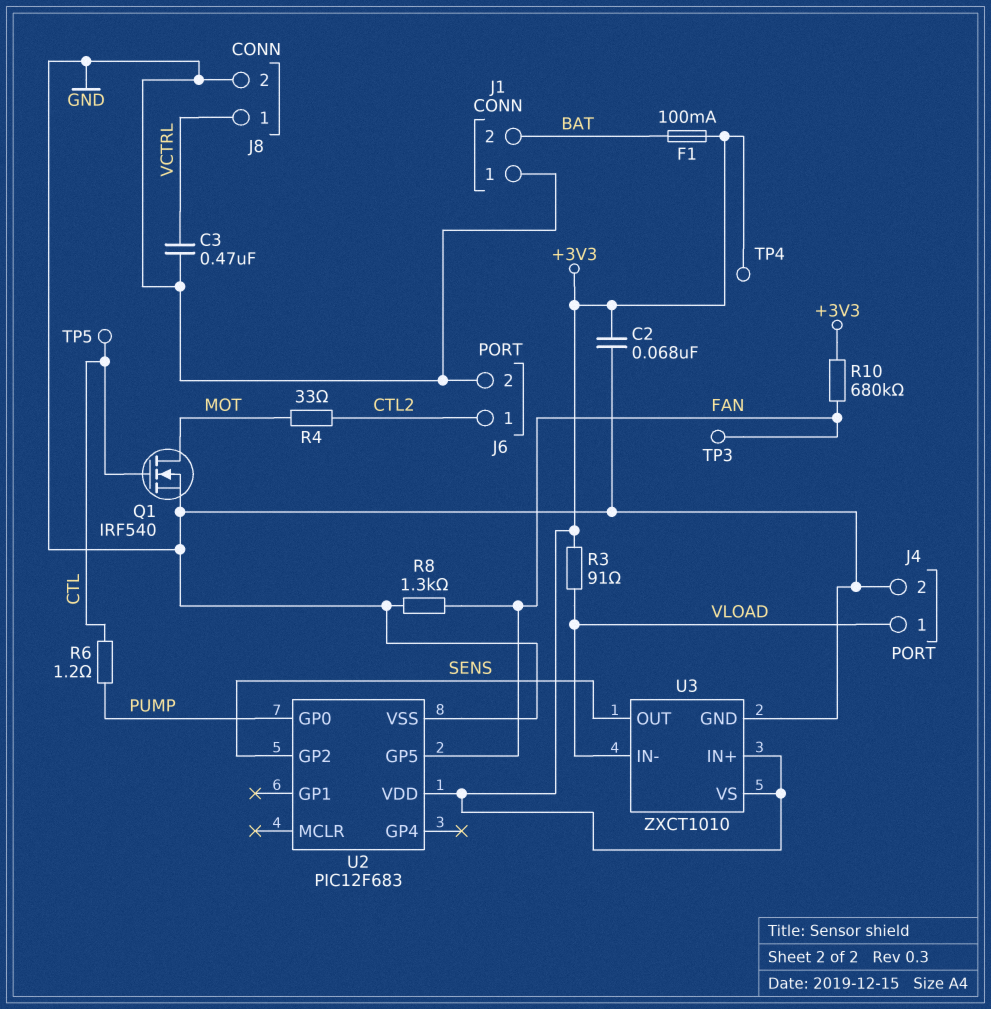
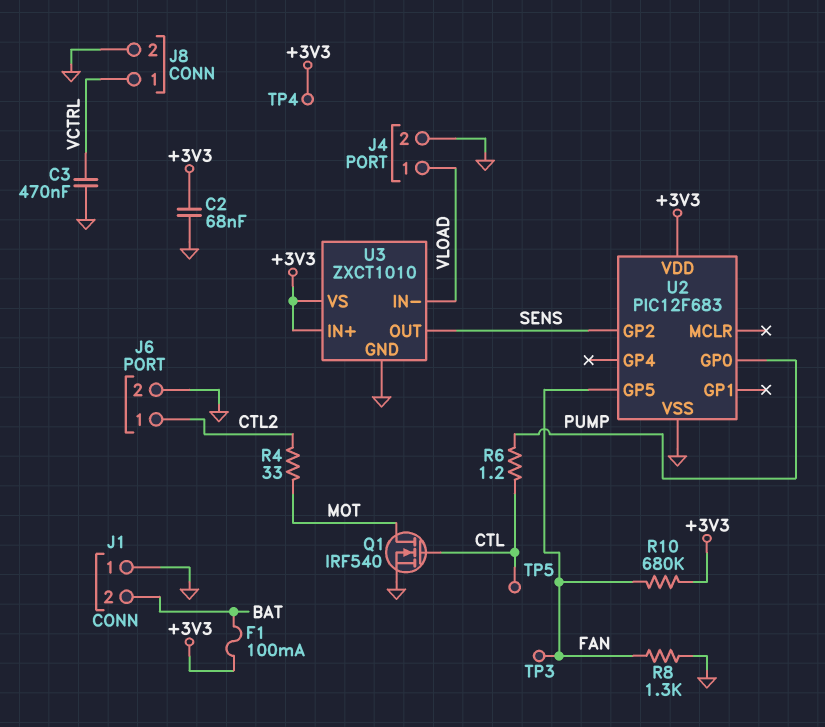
R3: 91 (+3V3, VLOAD) -> none

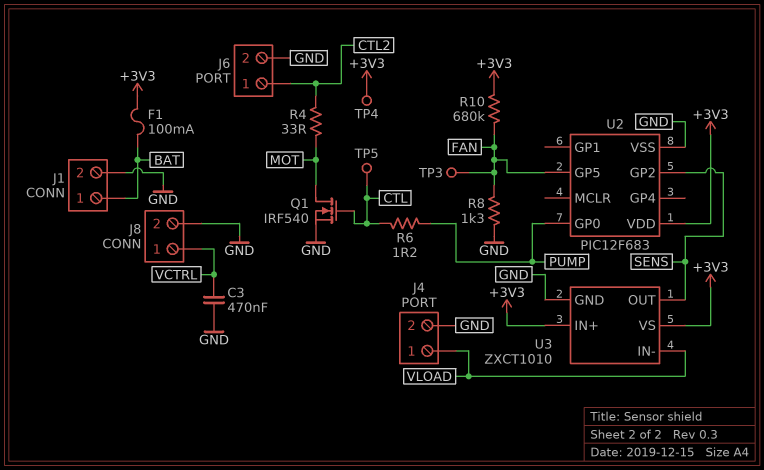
C2: 68nF (+3V3, GND) -> none
J1 pin 1: GND -> BAT
J1 pin 2: BAT -> GND

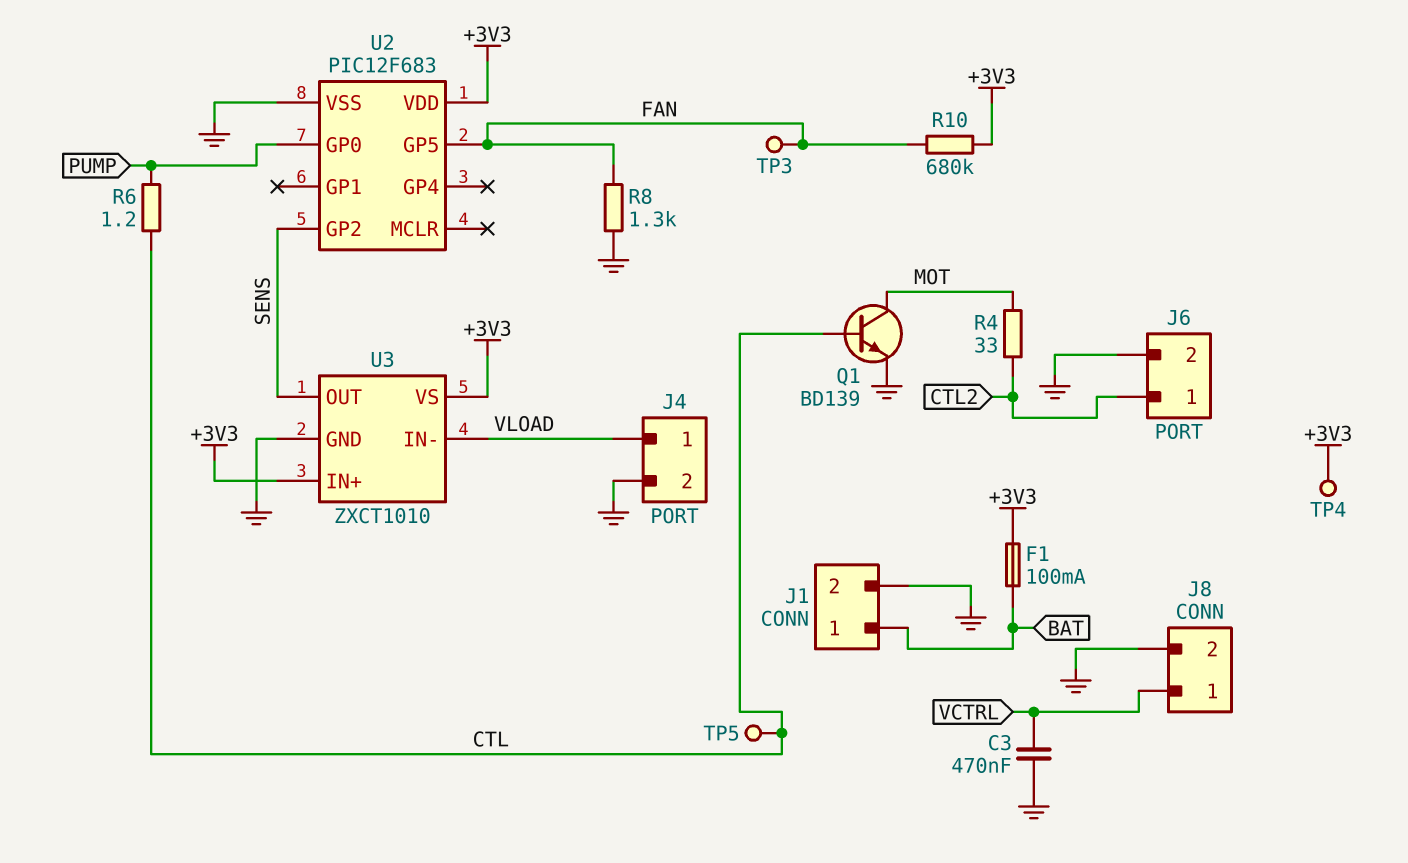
Q1: NMOS IRF540 (G CTL, D MOT, S GND) -> NPN BD139 (B CTL, C MOT, E GND)

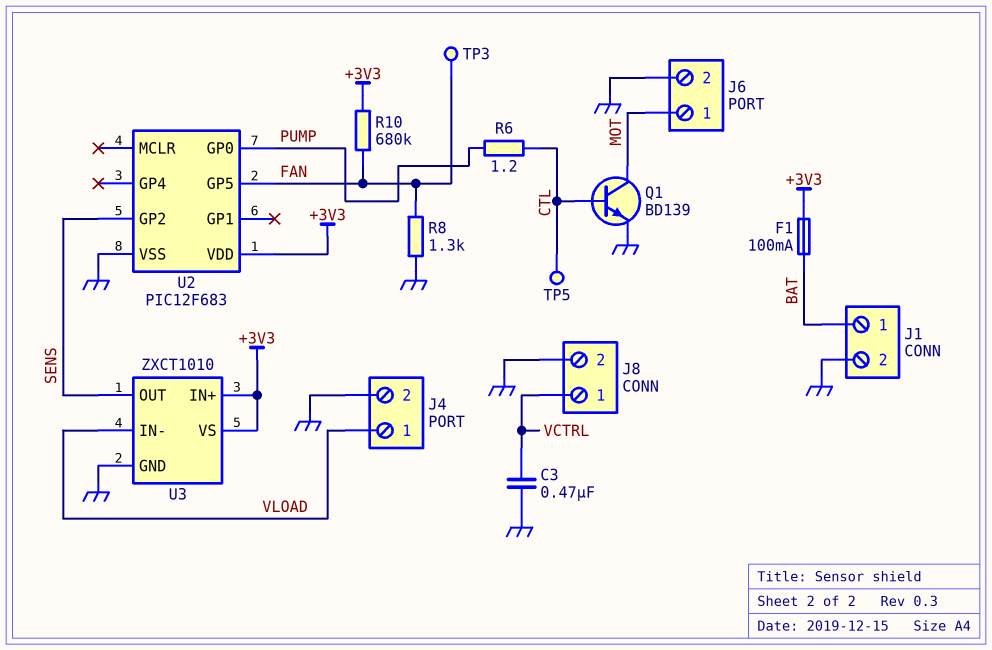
J6 pin 1: CTL2 -> MOT
R4: 33 (CTL2, MOT) -> none
TP4: test point (+3V3) -> none

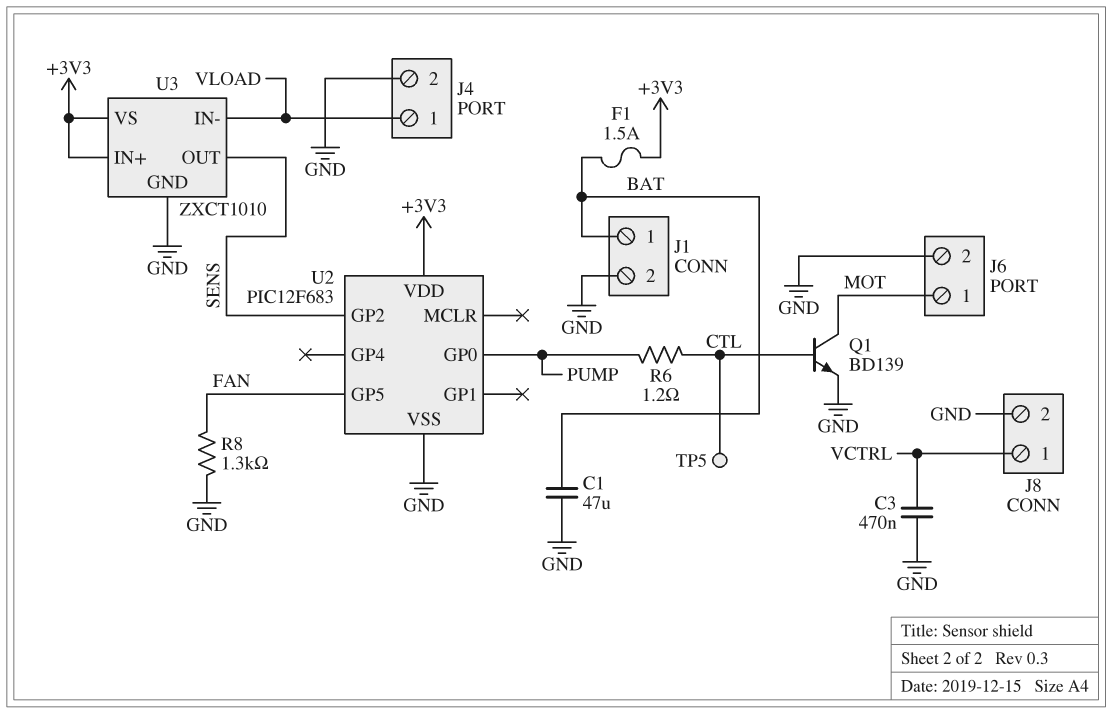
C1: none -> 47uF (BAT, GND)
F1: 100mA (+3V3, BAT) -> 1.5A (+3V3, BAT)
R10: 680k (+3V3, FAN) -> none
TP3: test point (FAN) -> none

